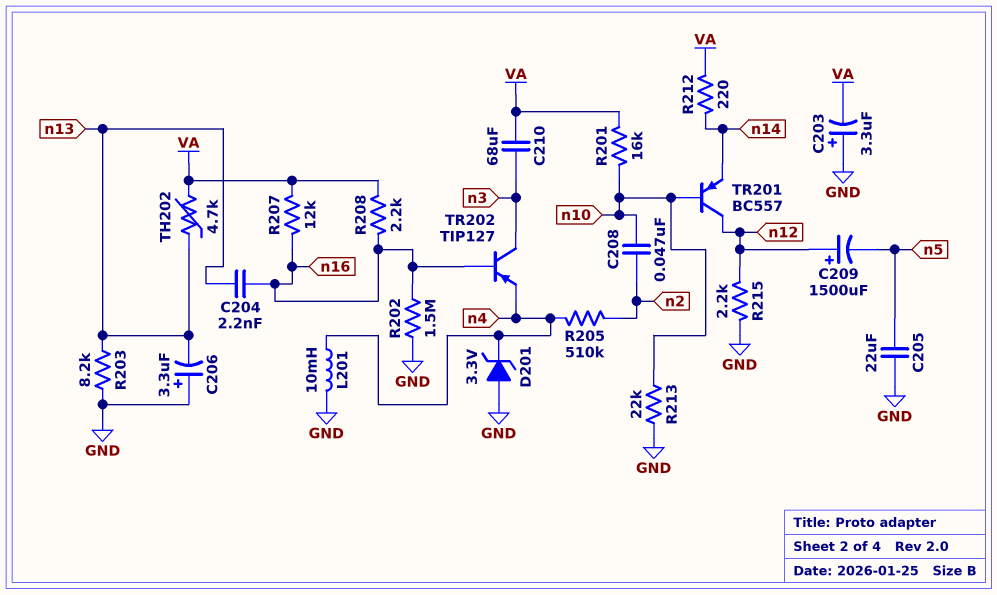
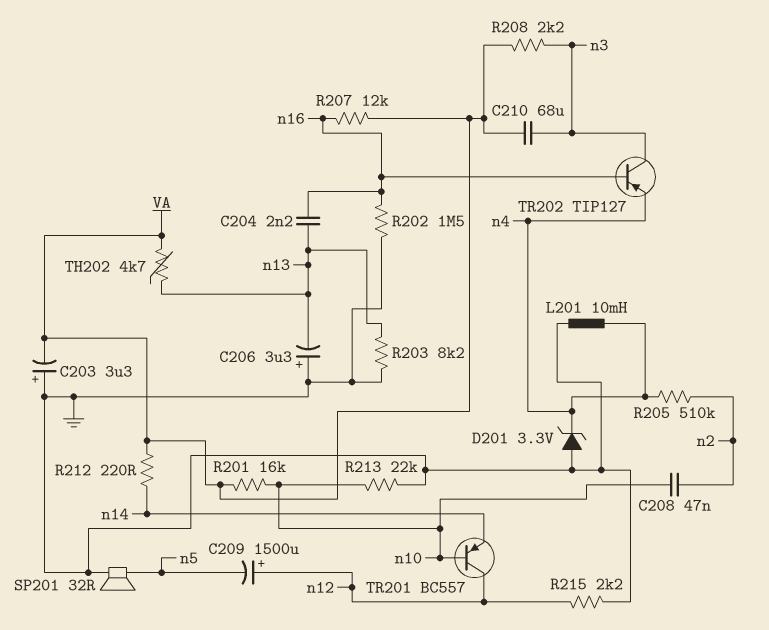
C205: 22uF (GND, n5) -> none
R208: 2.2k (VA, n16) -> 2.2k (VA, n3)
SP201: none -> speaker 32R (GND, n5)

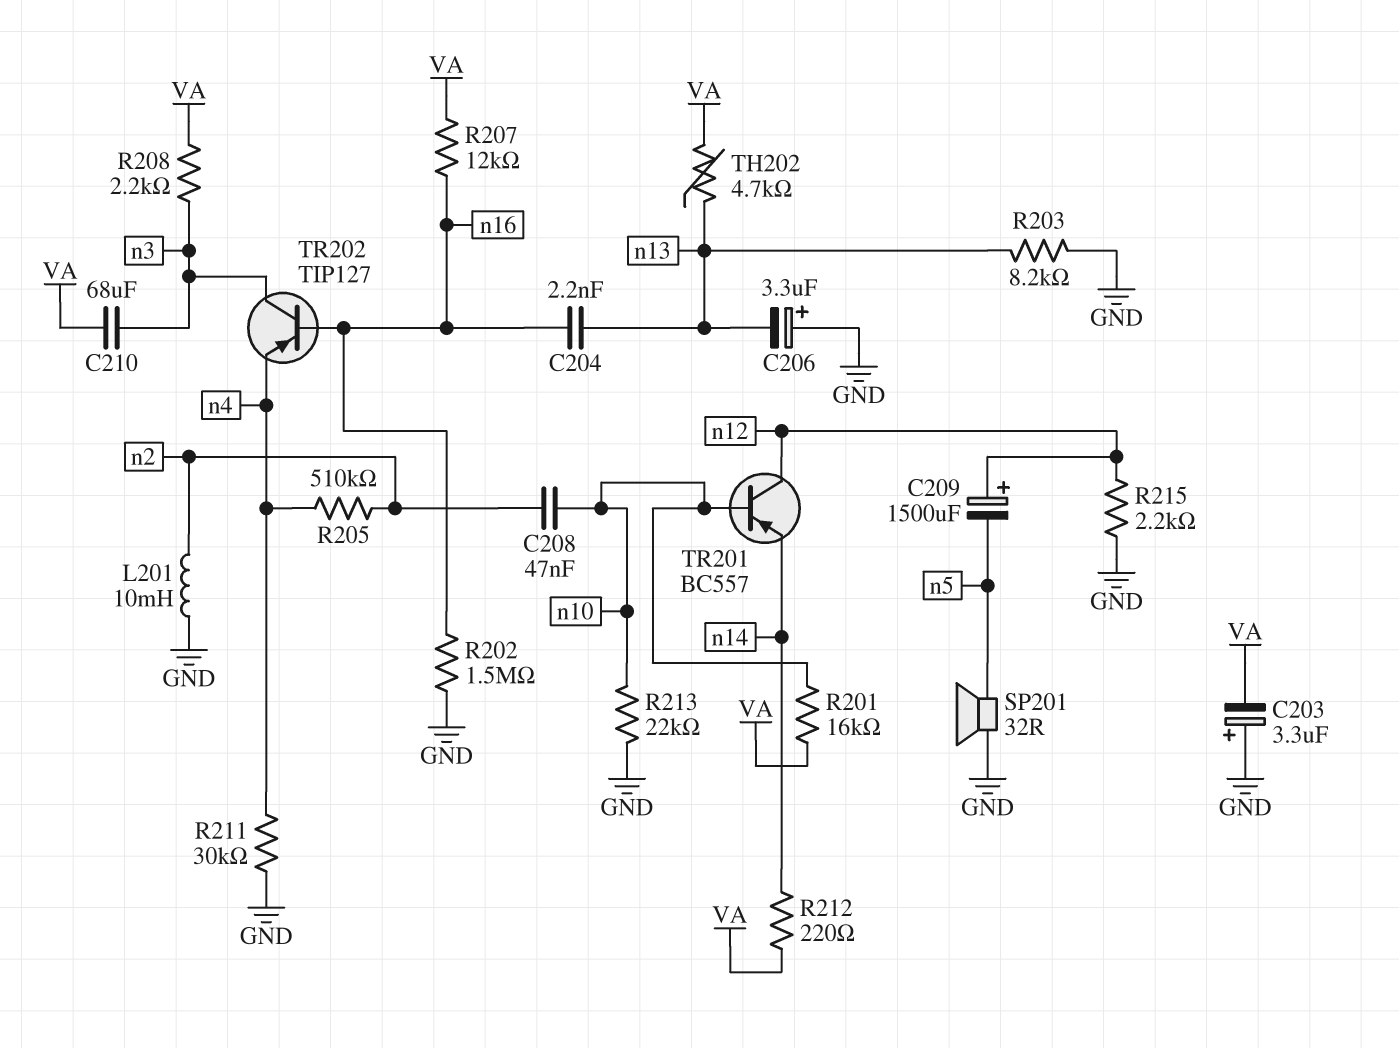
D201: zener 3.3V (A GND, K n4) -> none
L201: 10mH (GND, n4) -> 10mH (GND, n2)
R211: none -> 30k (GND, n4)

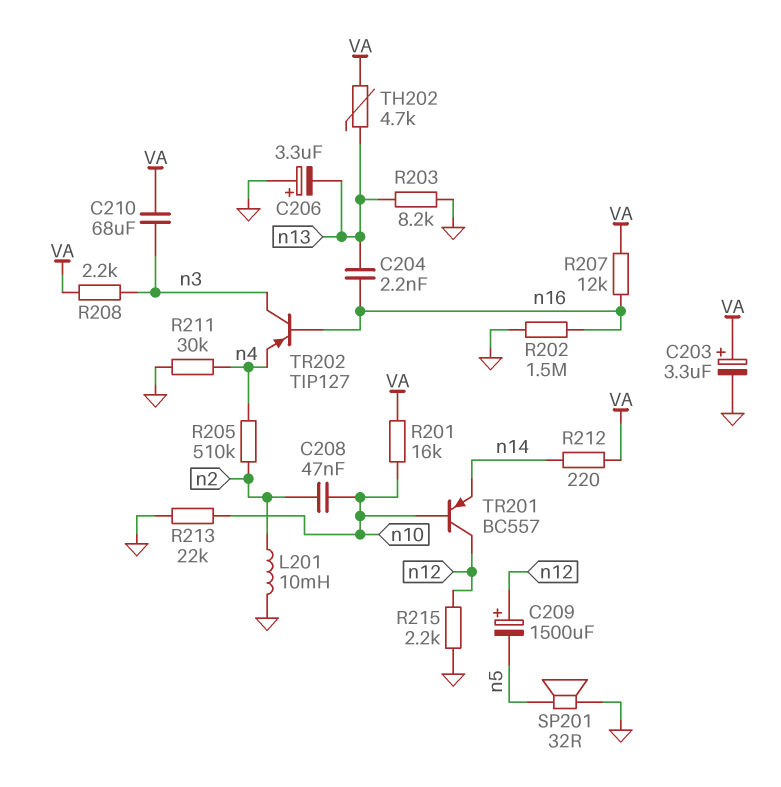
C203: 3.3uF (plus GND, minus VA) -> 3.3uF (plus VA, minus GND)

